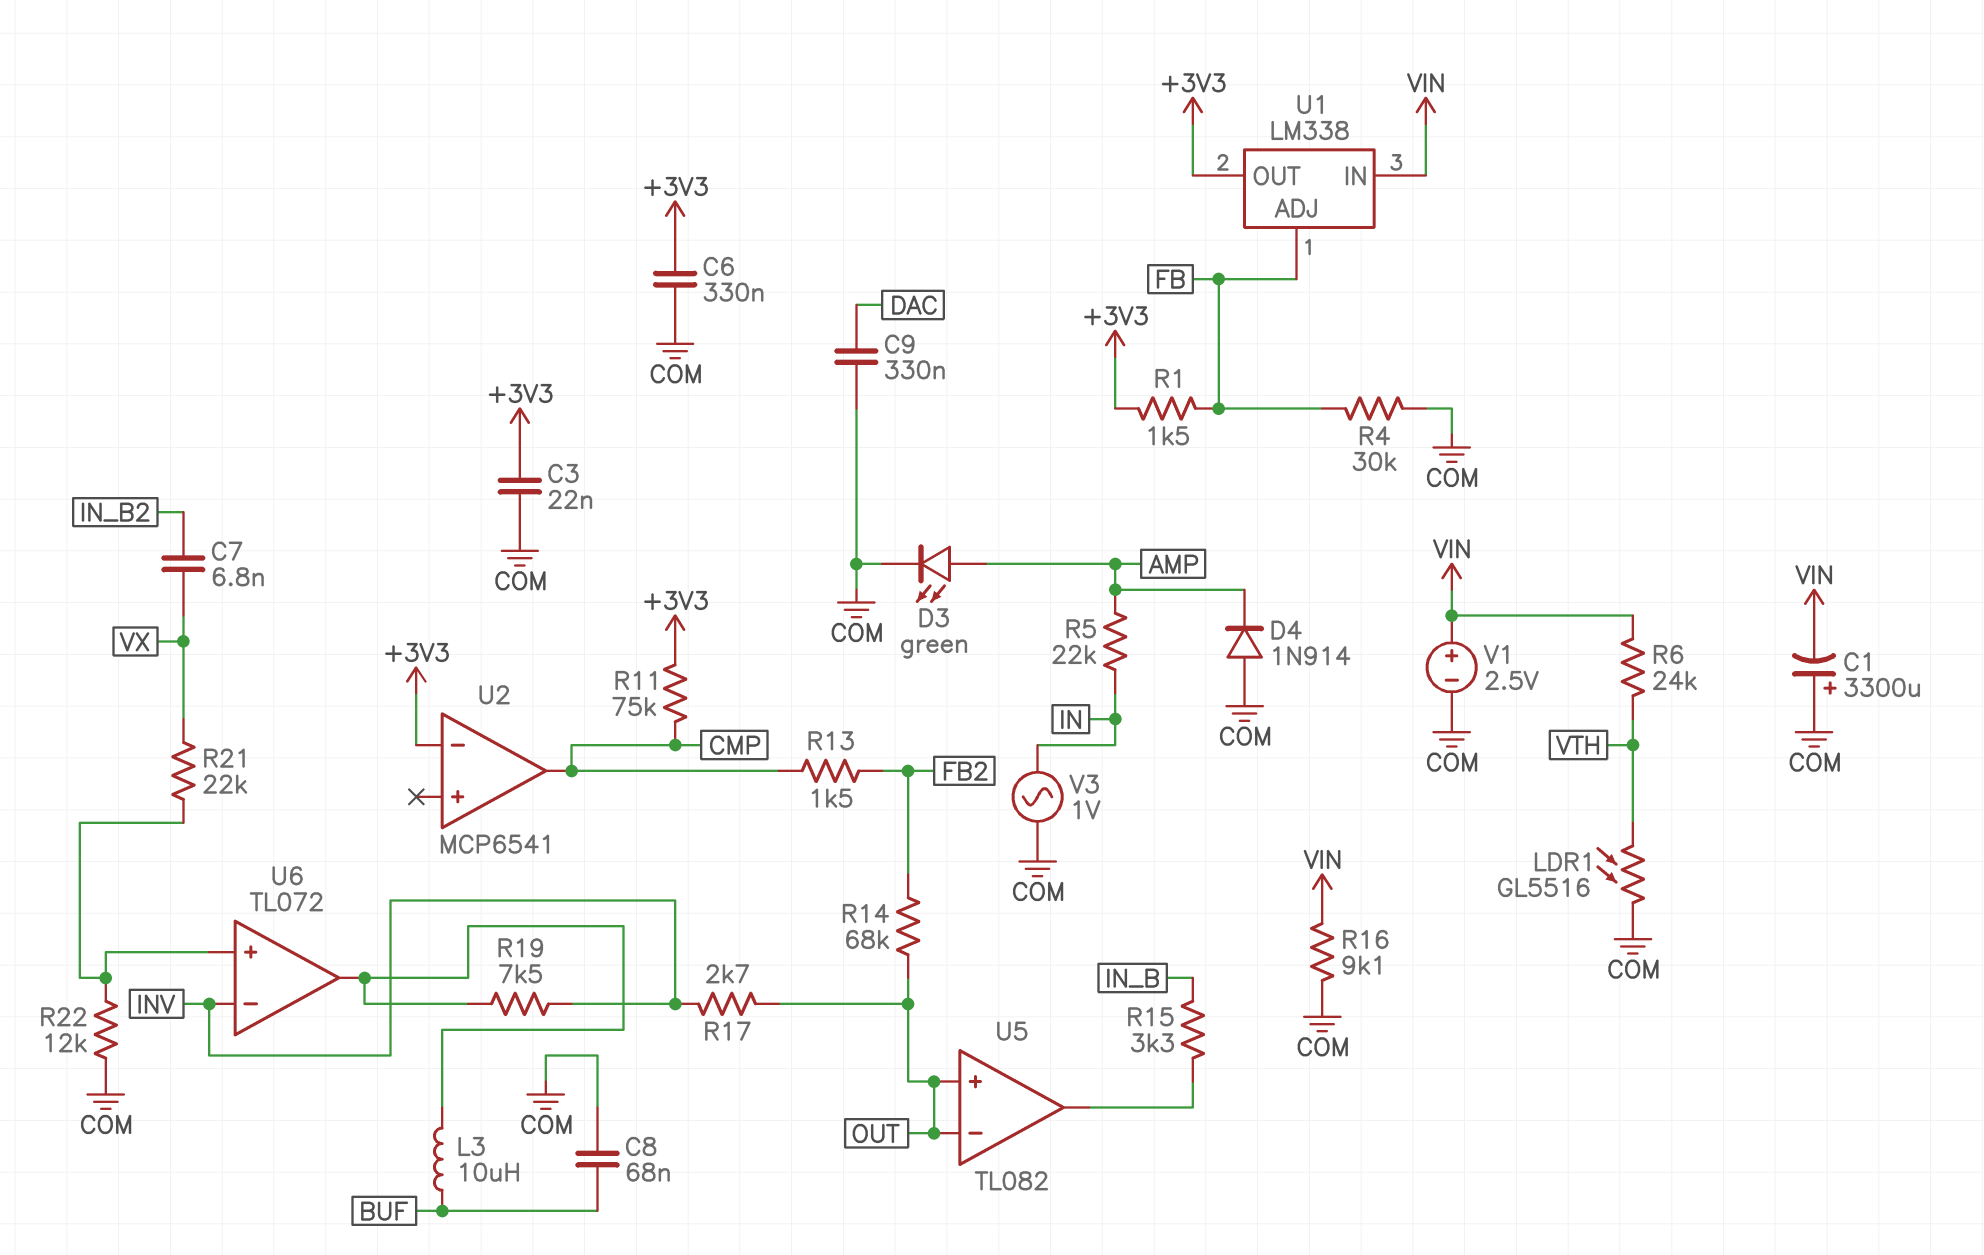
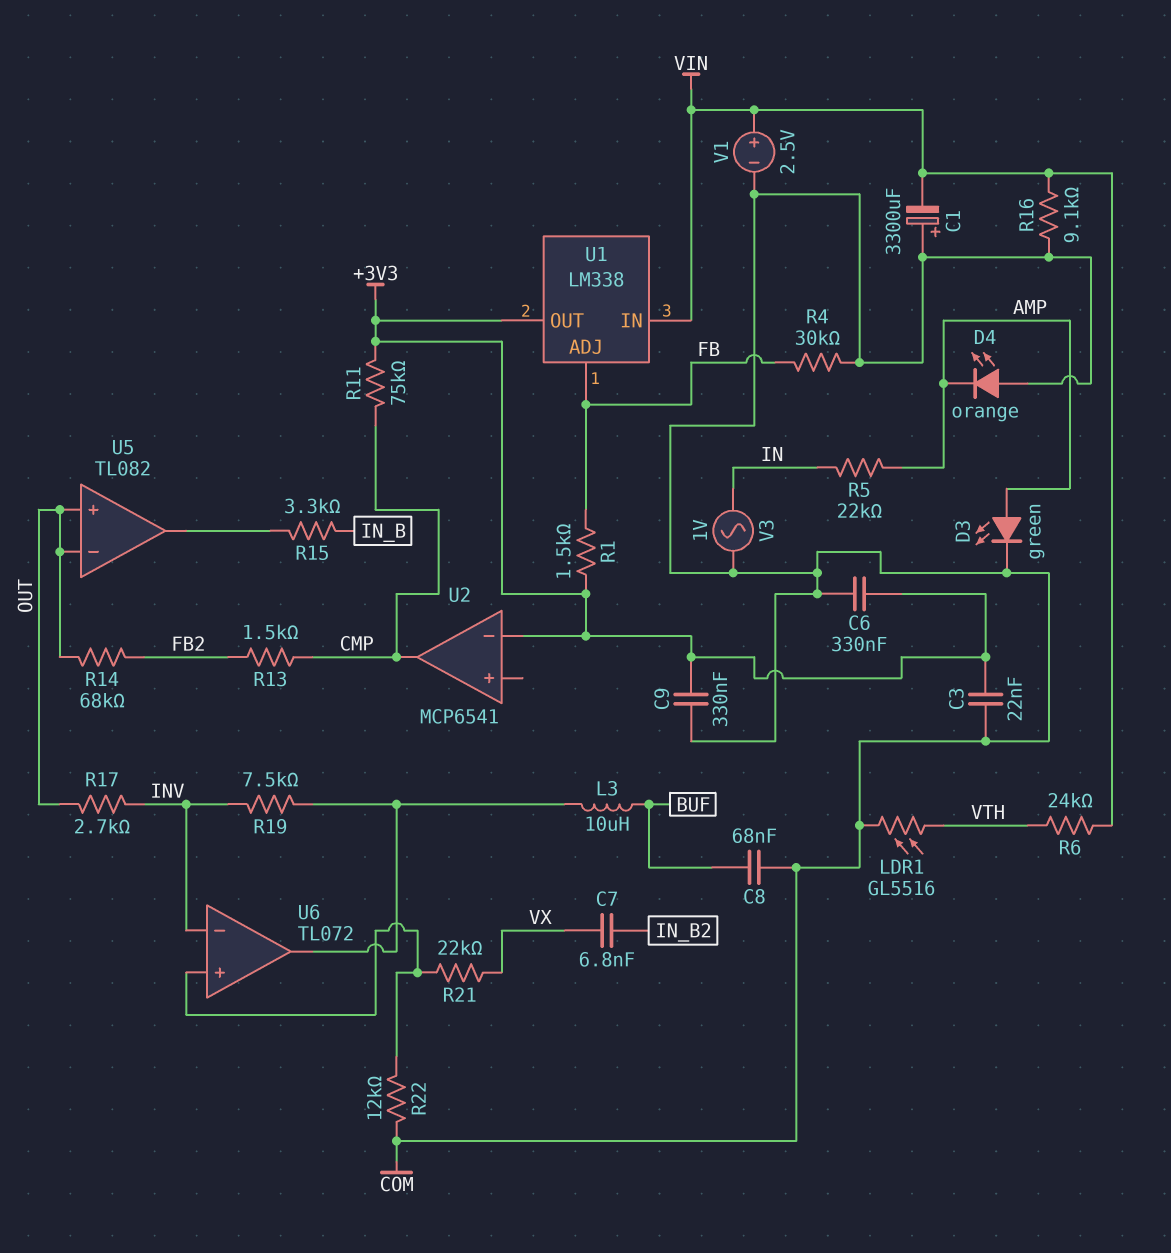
C9: 330nF (COM, DAC) -> 330nF (+3V3, COM)
D4: diode 1N914 (A COM, K AMP) -> LED orange (A COM, K AMP)

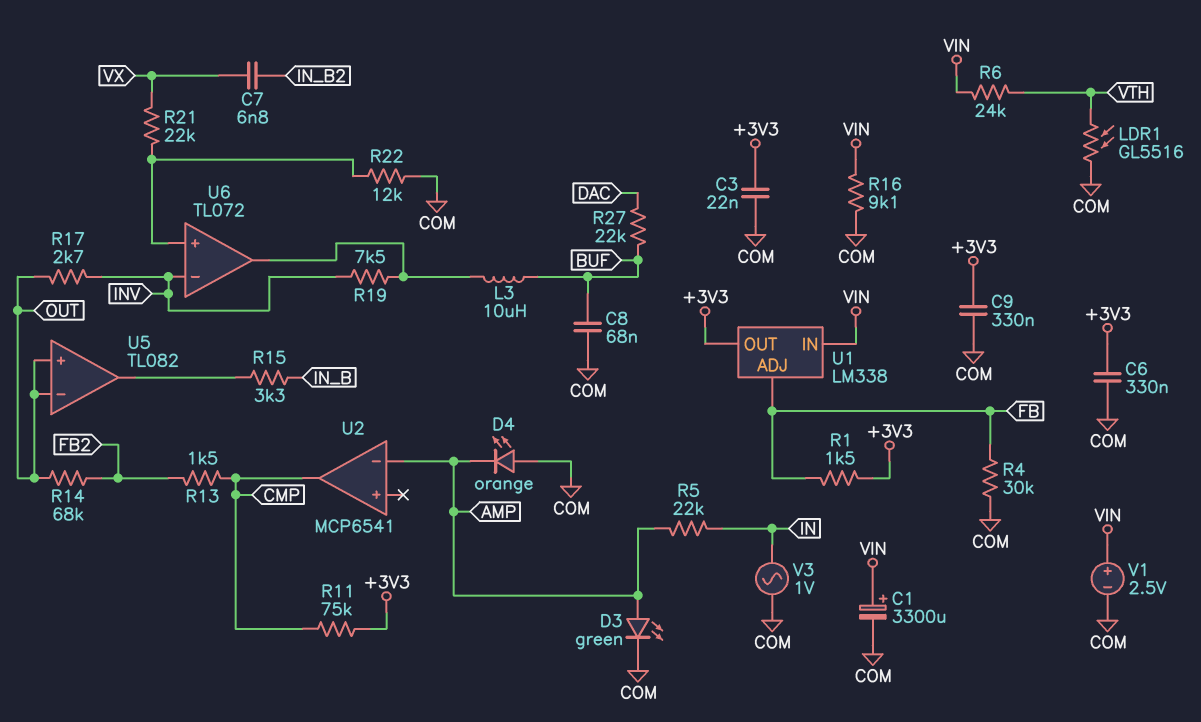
C1: 3300uF (plus COM, minus VIN) -> 3300uF (plus VIN, minus COM)
R27: none -> 22k (BUF, DAC)
U2 pin in-: +3V3 -> AMP

